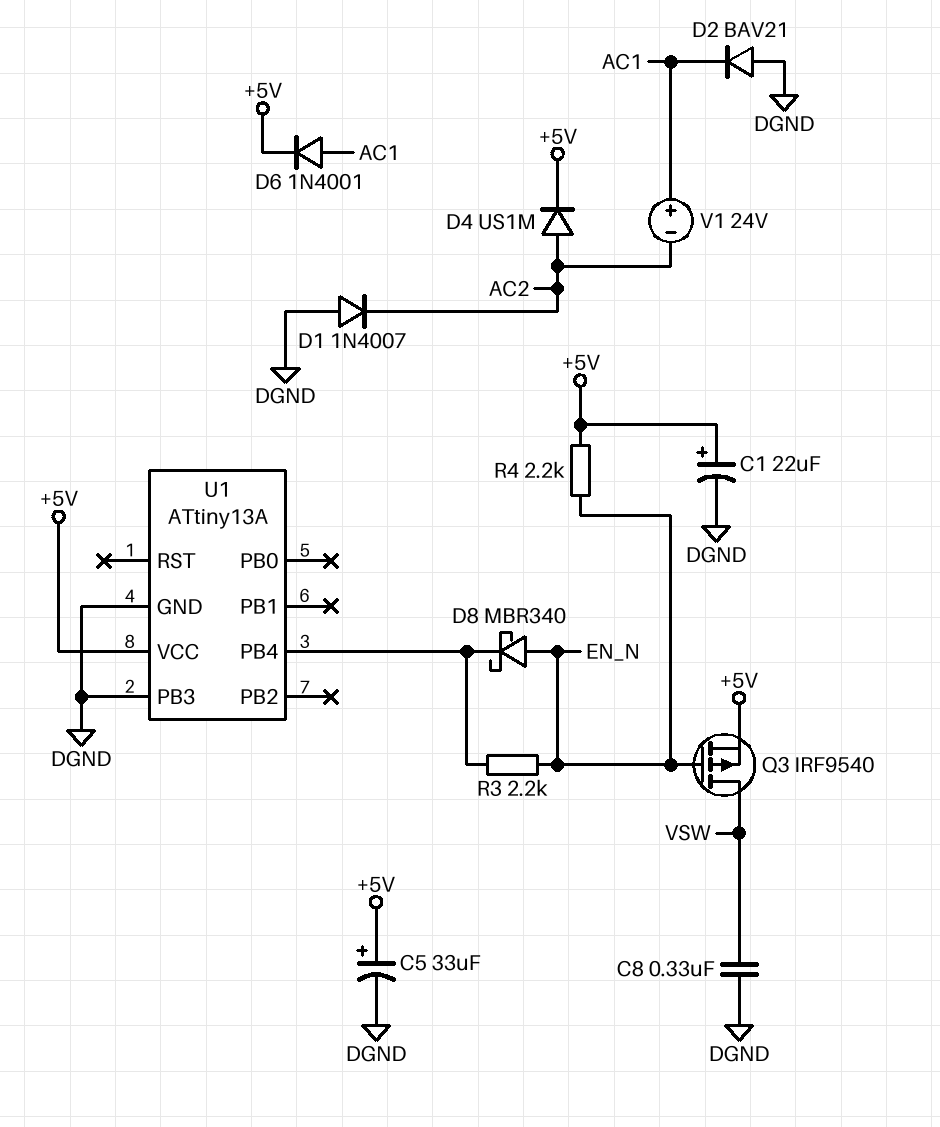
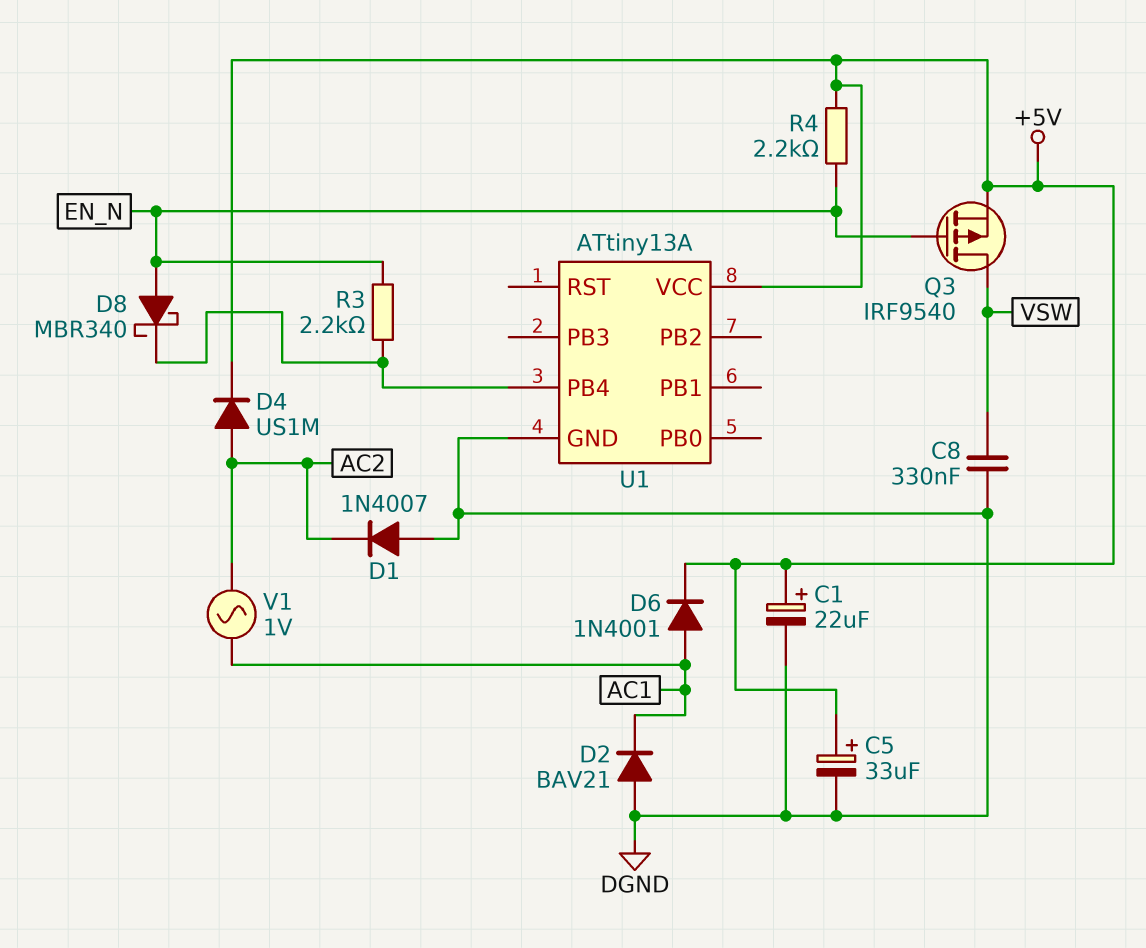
U1 pin PB3: DGND -> none
V1: 24V (plus AC1, minus AC2) -> AC 1V (AC1, AC2)

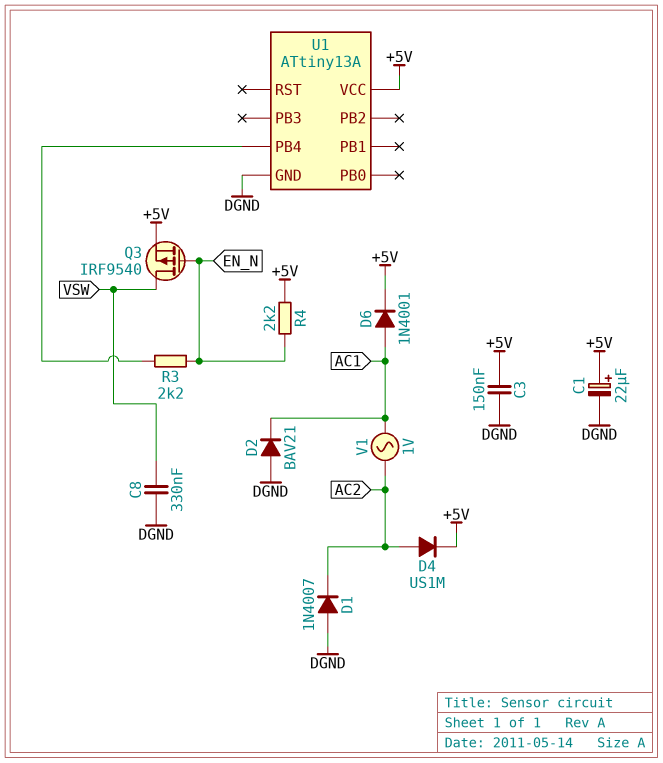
C3: none -> 150nF (+5V, DGND)
C5: 33uF (plus +5V, minus DGND) -> none
D8: schottky MBR340 (A EN_N, K U1/PB4) -> none

